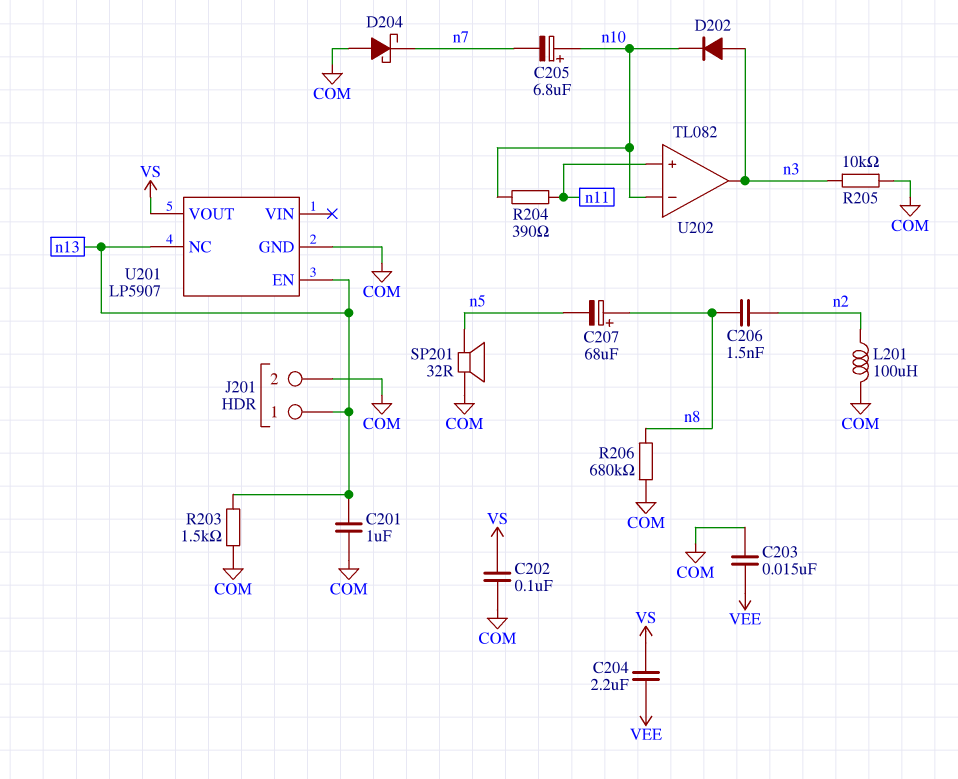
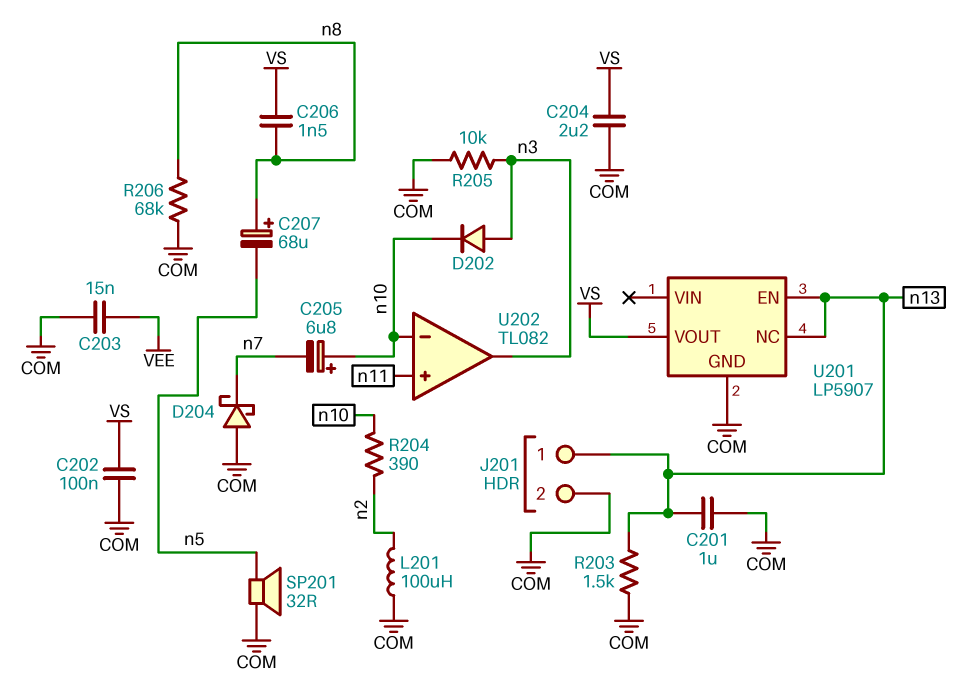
C204: 2.2uF (VEE, VS) -> 2.2uF (COM, VS)
C206: 1.5nF (n2, n8) -> 1.5nF (VS, n8)
R204: 390 (n10, n11) -> 390 (n2, n10)
R206: 680k (COM, n8) -> 68k (COM, n8)

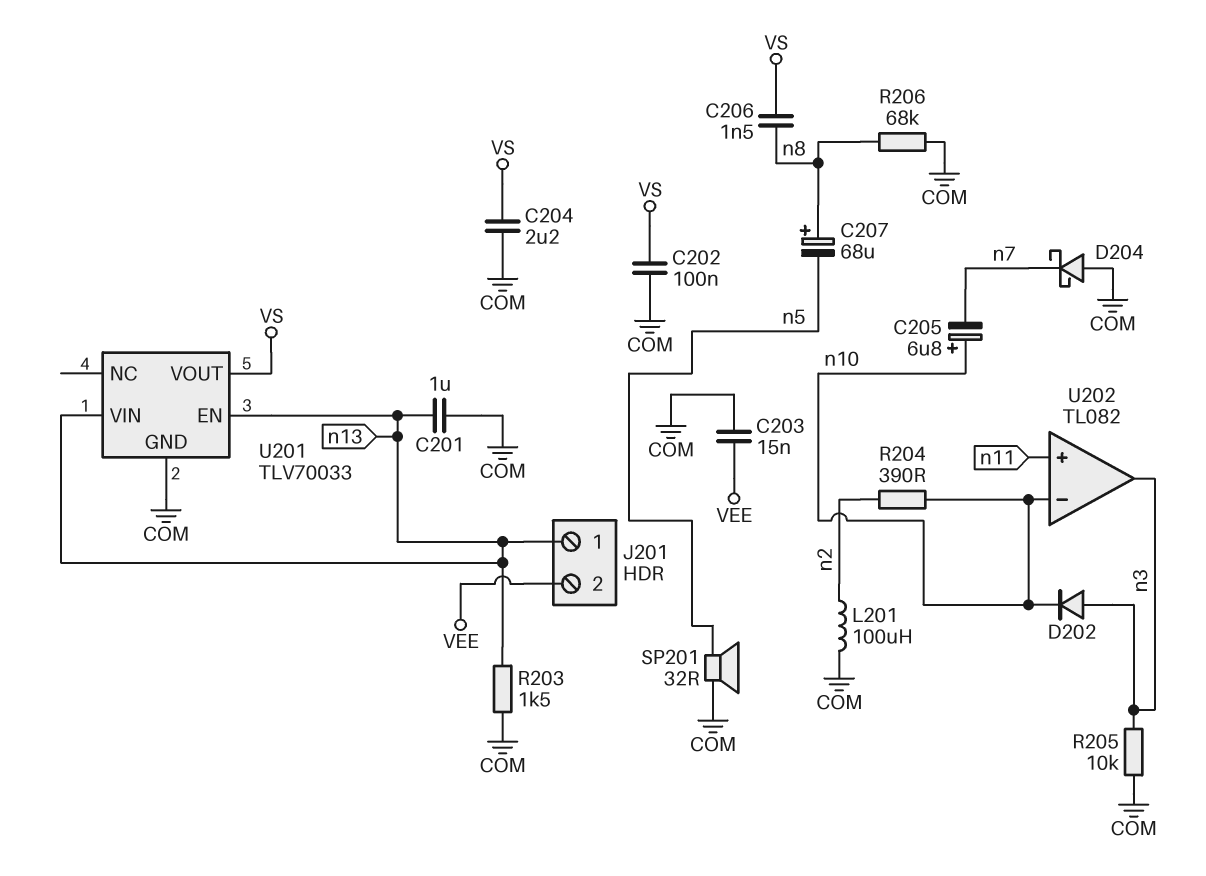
J201 pin 2: COM -> VEE
U201: LP5907 -> TLV70033
U201 pin NC: n13 -> none
U201 pin VIN: none -> n13

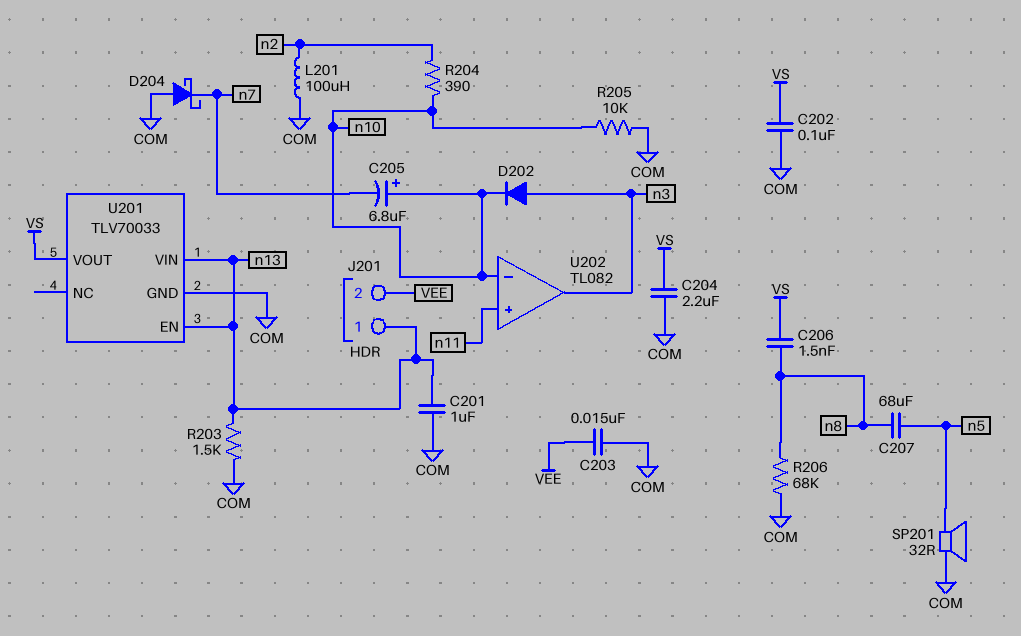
C207: 68uF (plus n8, minus n5) -> 68uF (n5, n8)
R205: 10k (COM, n3) -> 10k (COM, n10)

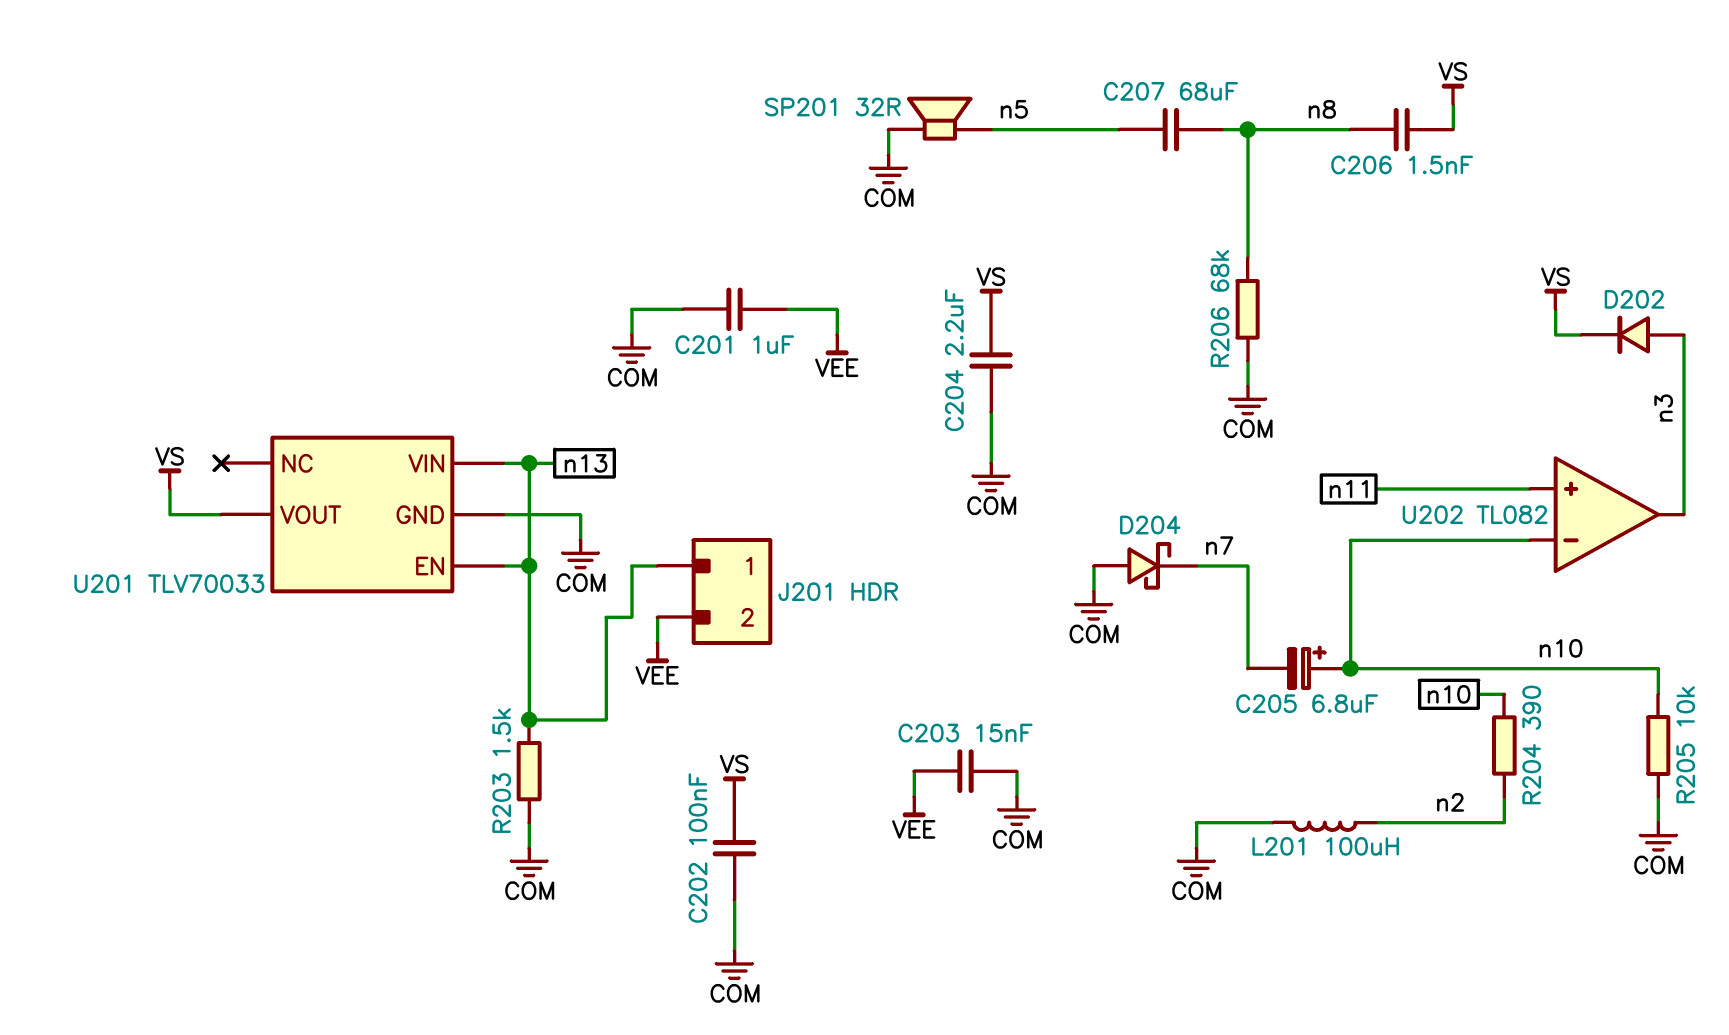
C201: 1uF (COM, n13) -> 1uF (COM, VEE)
D202: diode (A n3, K n10) -> diode (A n3, K VS)

